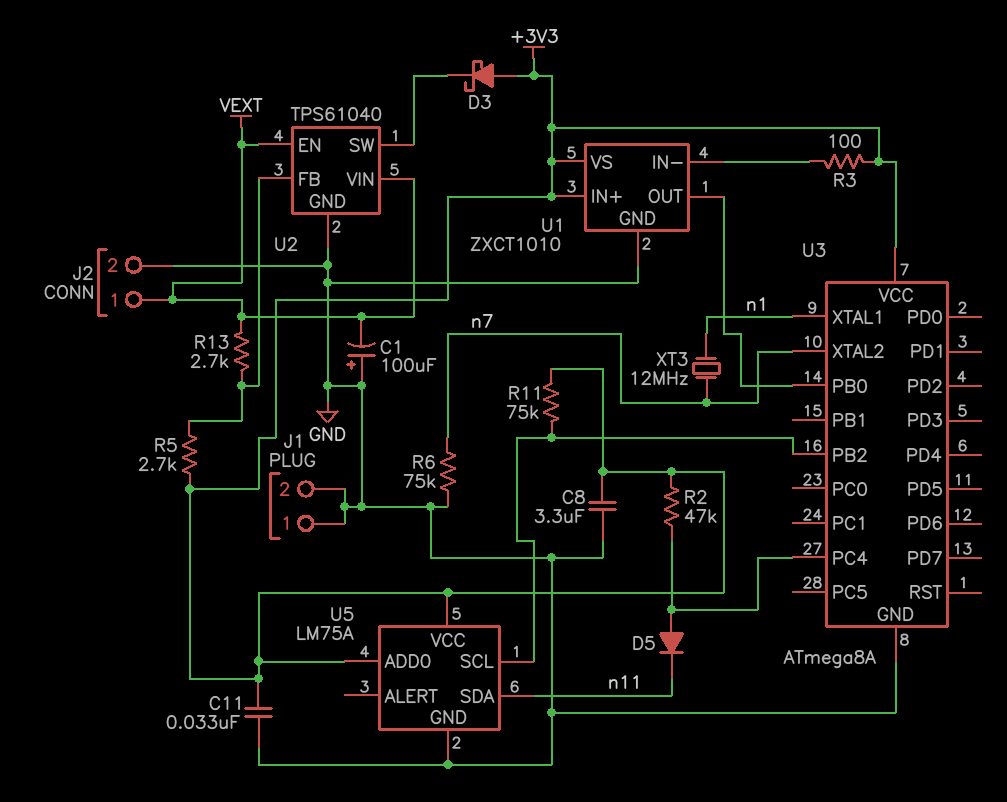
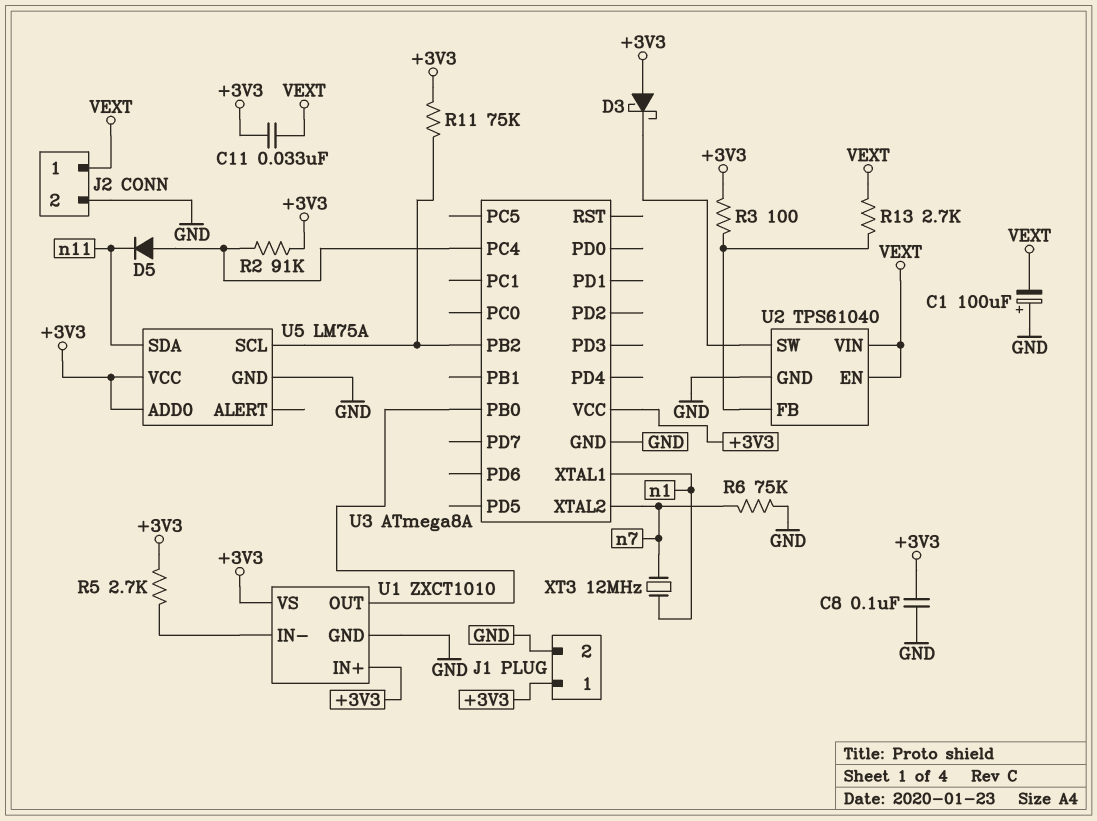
C8: 3.3uF (+3V3, GND) -> 100nF (+3V3, GND)
C11: 33nF (+3V3, GND) -> 33nF (+3V3, VEXT)
J1 pin 1: GND -> +3V3
R2: 47k (+3V3, U3/PC4) -> 91k (+3V3, U3/PC4)
R3: 100 (+3V3, U1/IN-) -> 100 (+3V3, U2/FB)
R5: 2.7k (+3V3, U2/FB) -> 2.7k (+3V3, U1/IN-)

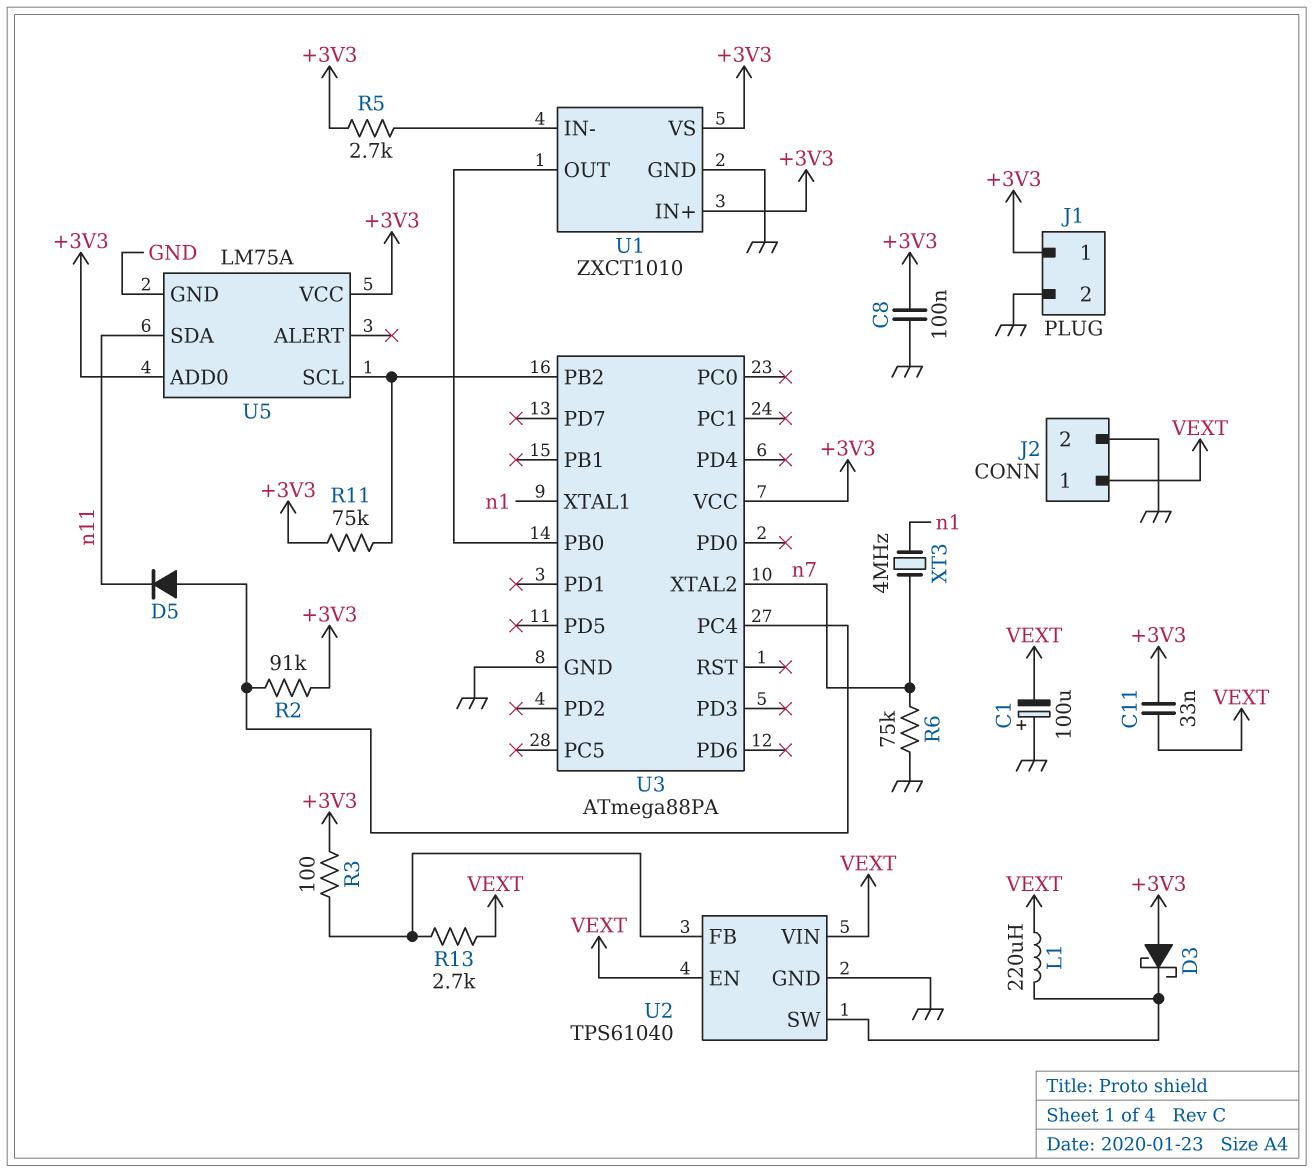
L1: none -> 220uH (U2/SW, VEXT)
U3: ATmega8A -> ATmega88PA
XT3: 12MHz (n1, n7) -> 4MHz (n1, n7)

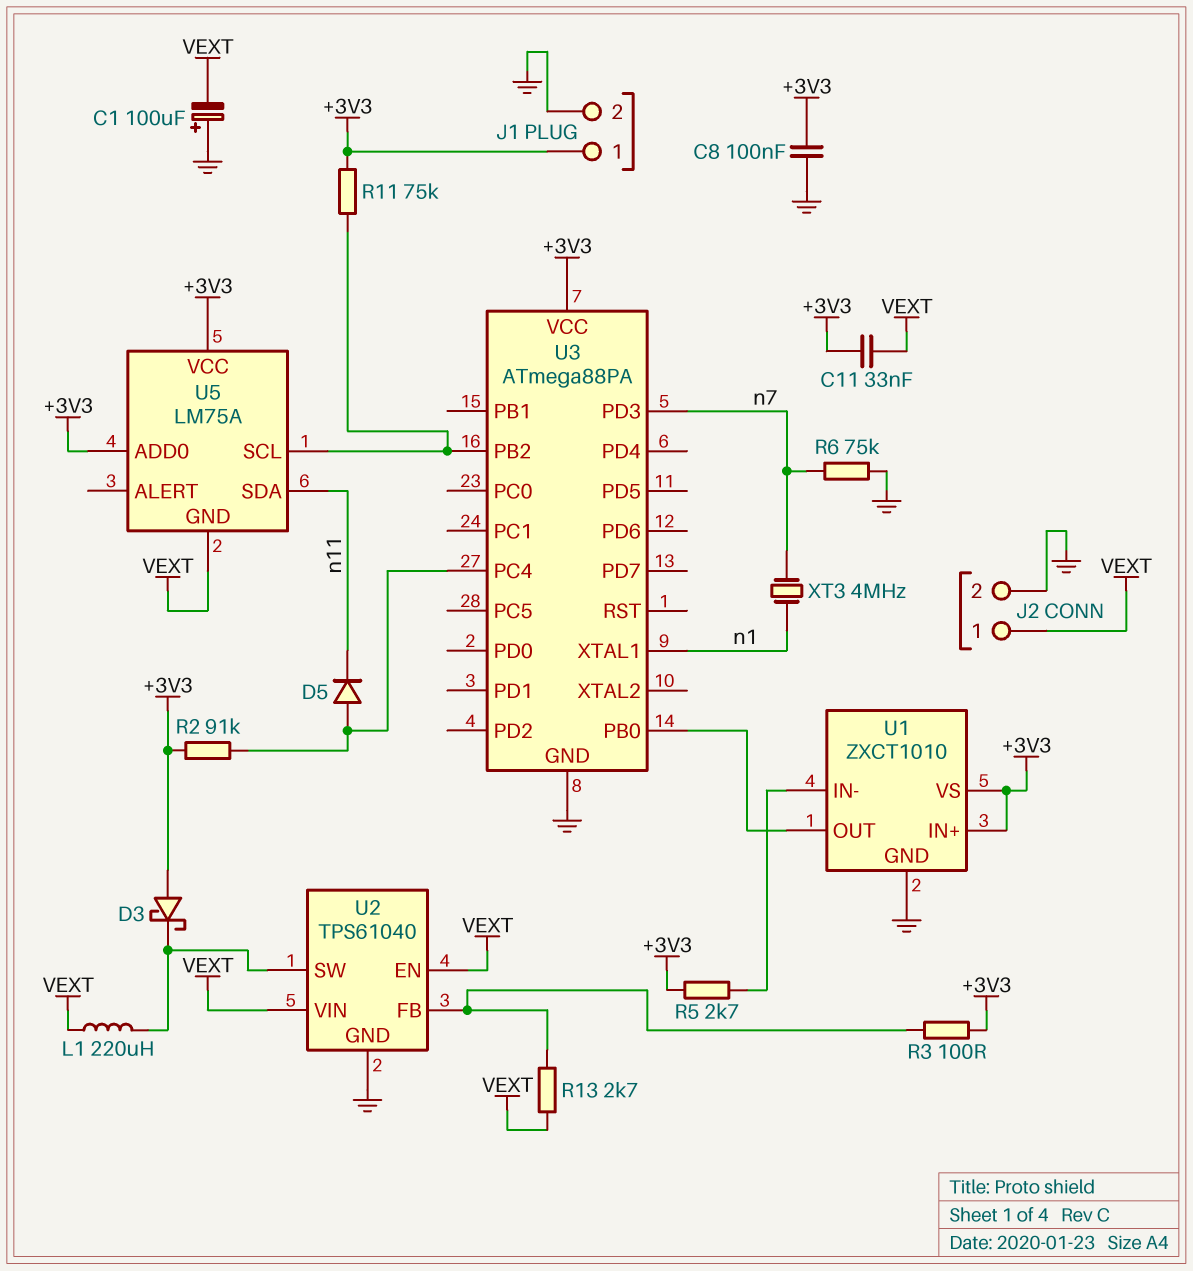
U3 pin PD3: none -> n7
U3 pin XTAL2: n7 -> none
U5 pin GND: GND -> VEXT

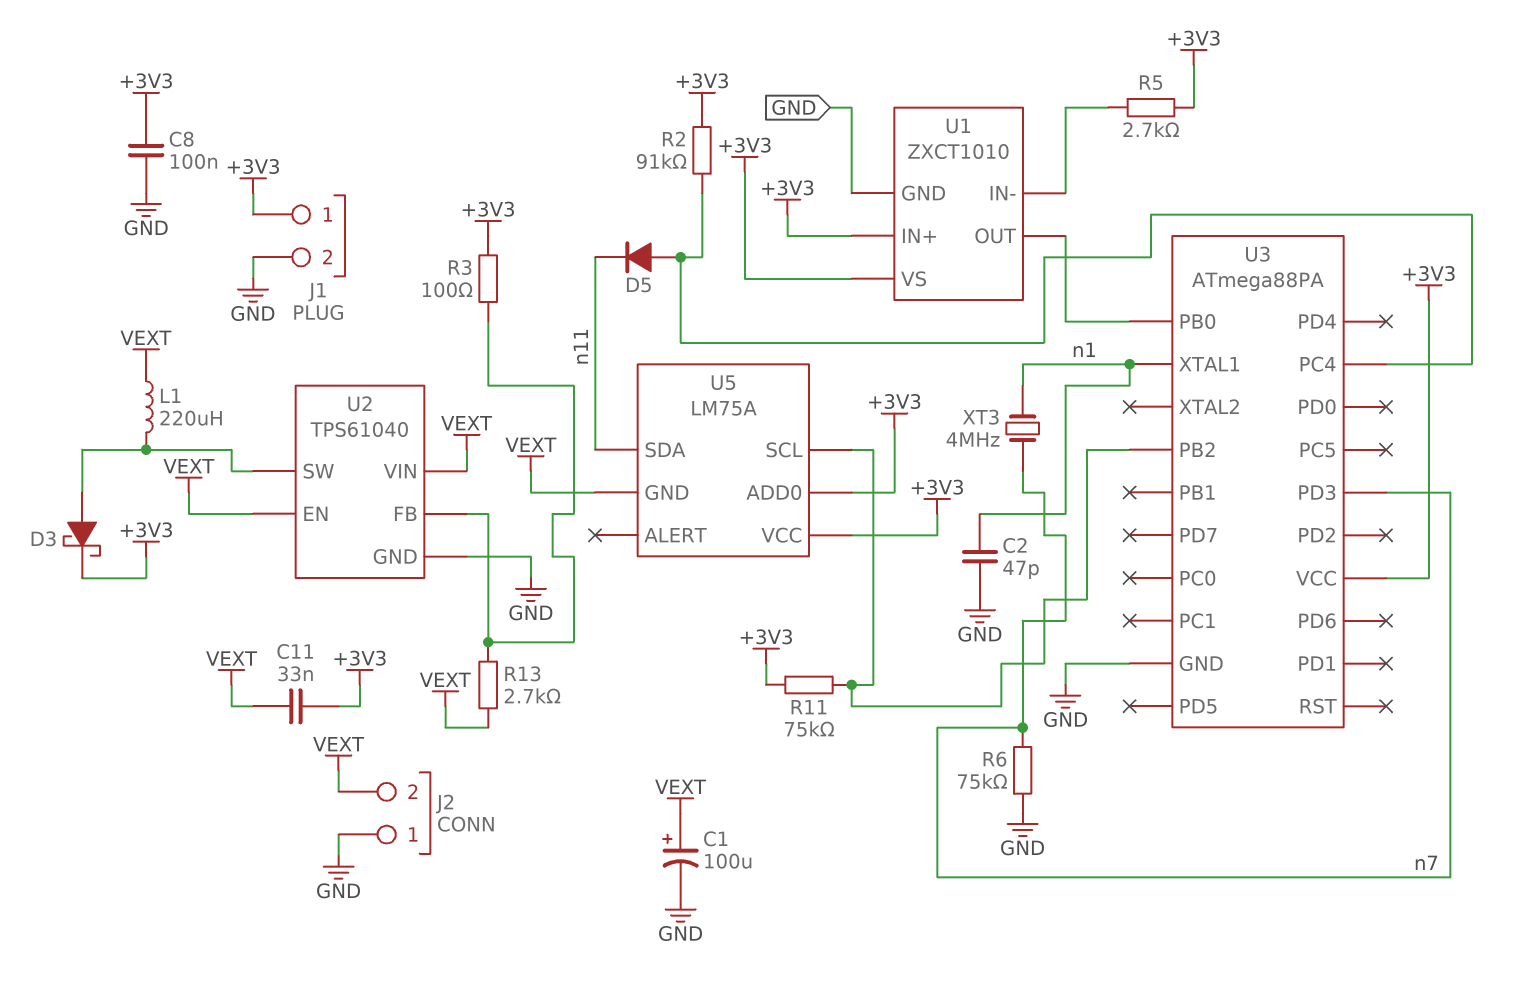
C1: 100uF (plus GND, minus VEXT) -> 100uF (plus VEXT, minus GND)
C2: none -> 47pF (GND, n1)
D3: schottky (A +3V3, K U2/SW) -> schottky (A U2/SW, K +3V3)
J2 pin 1: VEXT -> GND
J2 pin 2: GND -> VEXT

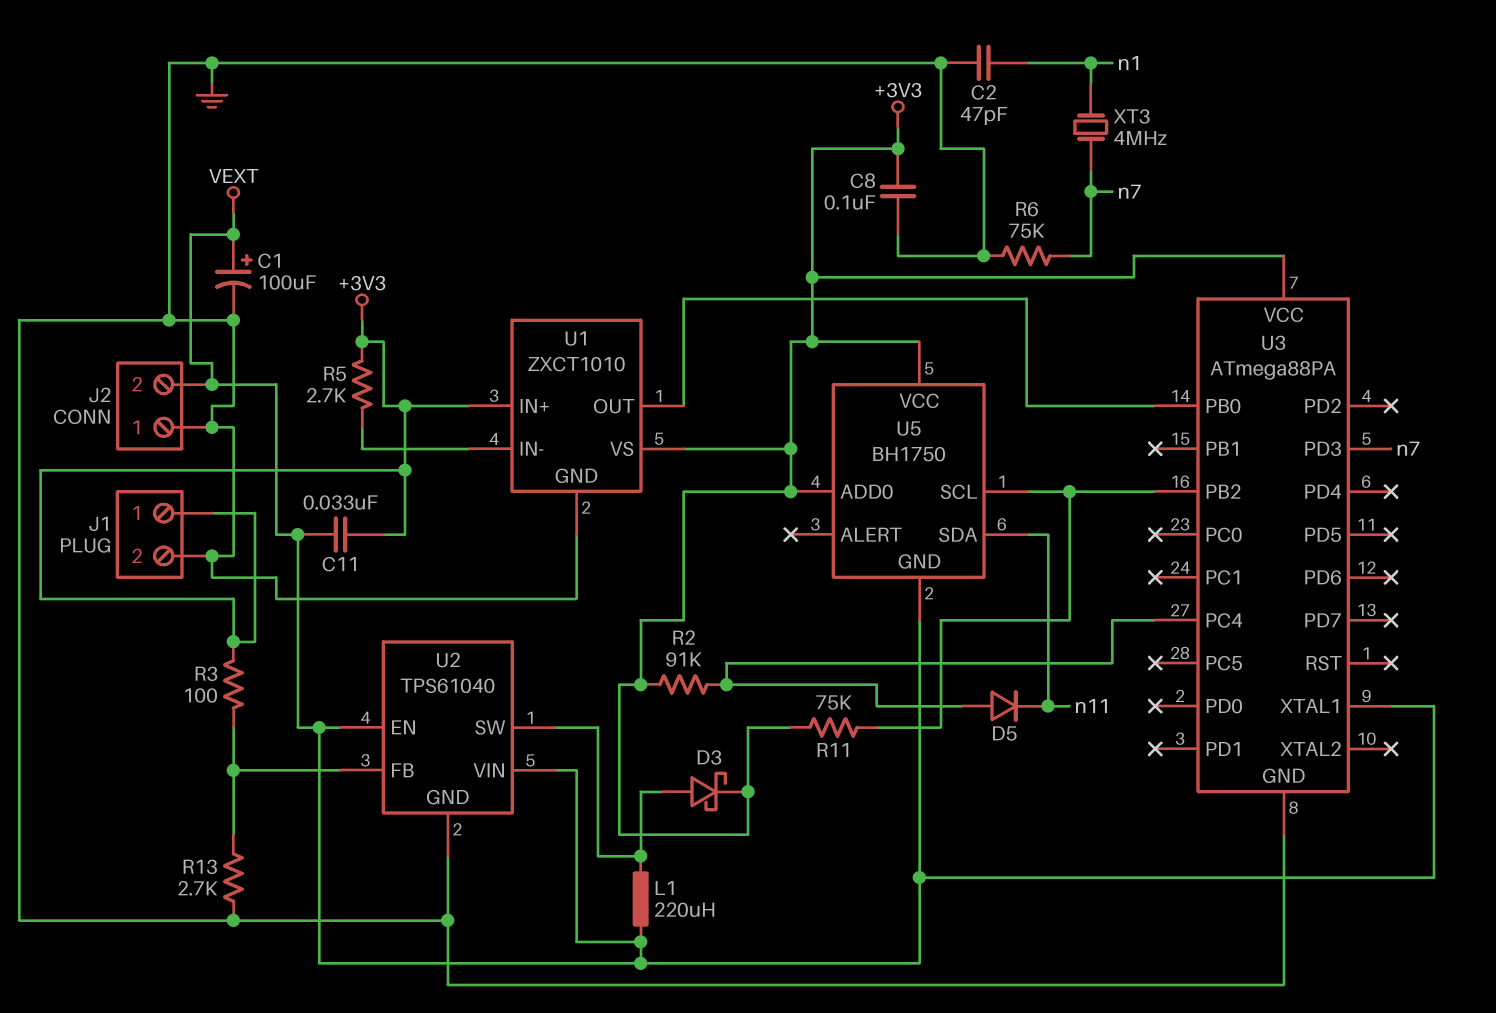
R13: 2.7k (U2/FB, VEXT) -> 2.7k (GND, U2/FB)
U3 pin XTAL1: n1 -> VEXT
U5: LM75A -> BH1750

